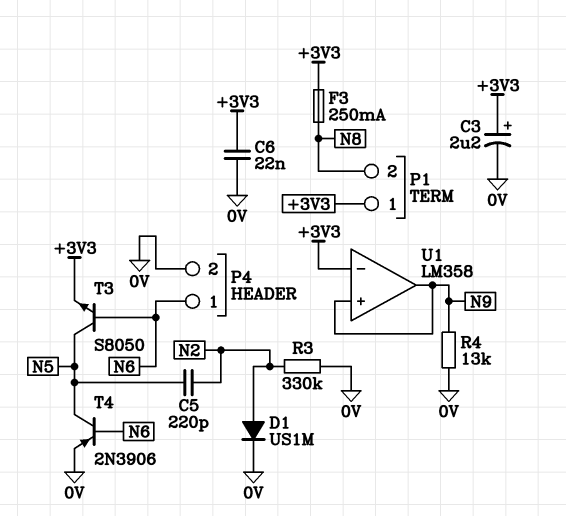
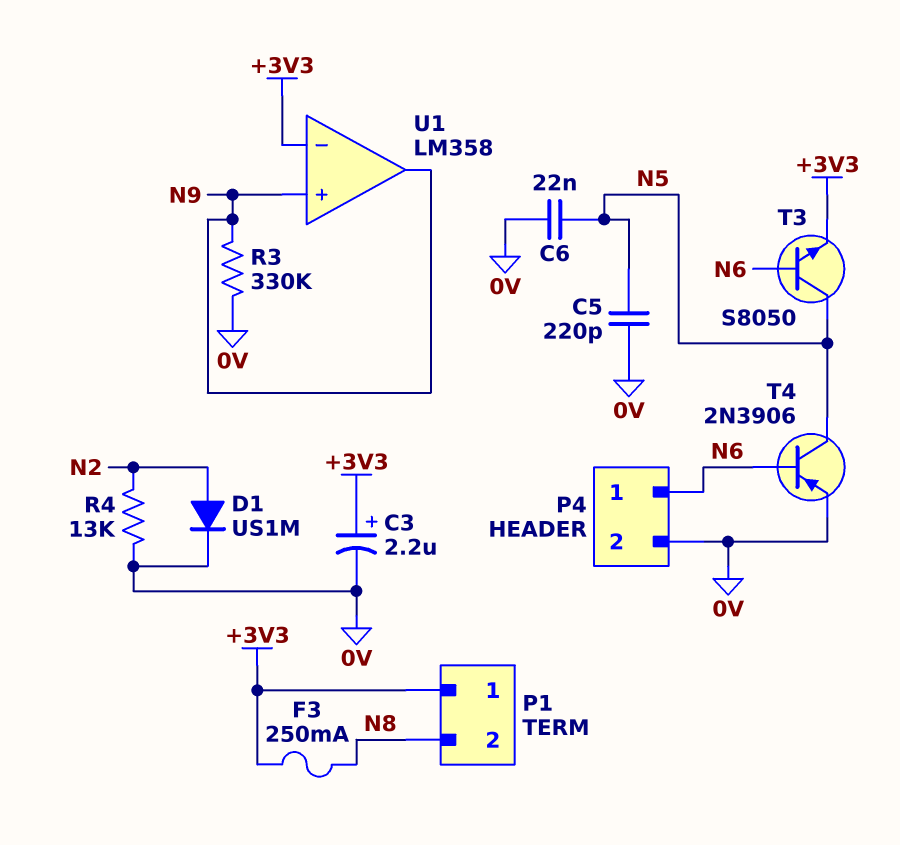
C5: 220pF (N2, N5) -> 220pF (0V, N5)
C6: 22nF (+3V3, 0V) -> 22nF (0V, N5)
R3: 330k (0V, N2) -> 330k (0V, N9)
R4: 13k (0V, N9) -> 13k (0V, N2)

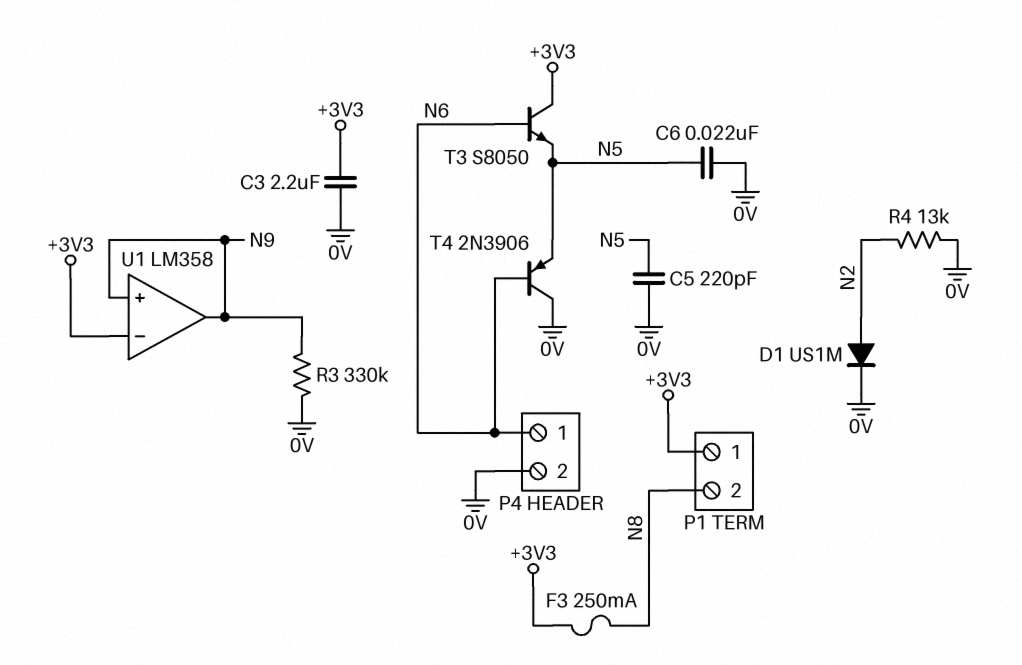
C3: 2.2uF (plus +3V3, minus 0V) -> 2.2uF (+3V3, 0V)
T3: NPN S8050 (B N6, C N5, E +3V3) -> NPN S8050 (B N6, C +3V3, E N5)
T4: PNP 2N3906 (B N6, C N5, E 0V) -> PNP 2N3906 (B N6, C 0V, E N5)

